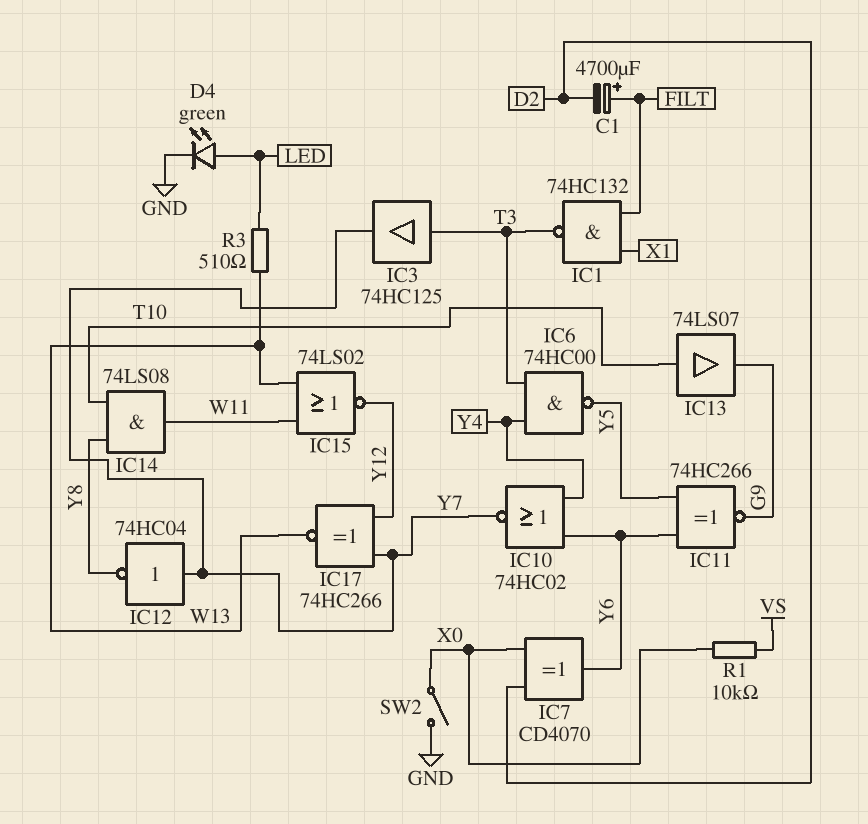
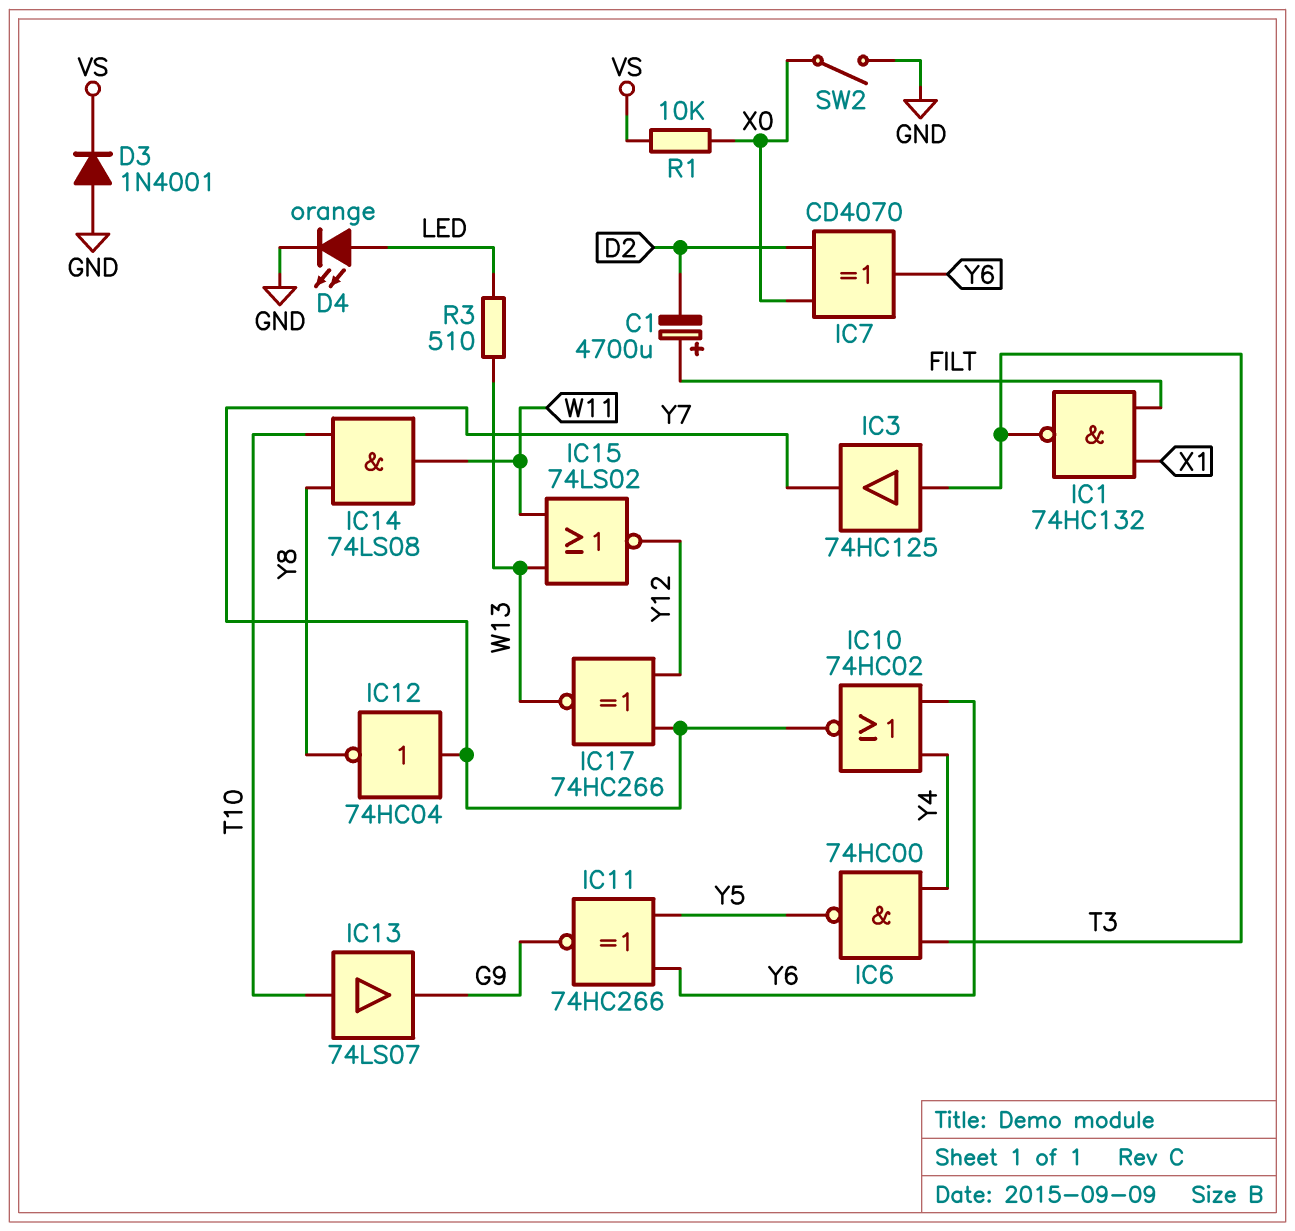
D3: none -> diode 1N4001 (A GND, K VS)
D4: LED green (A LED, K GND) -> LED orange (A LED, K GND)

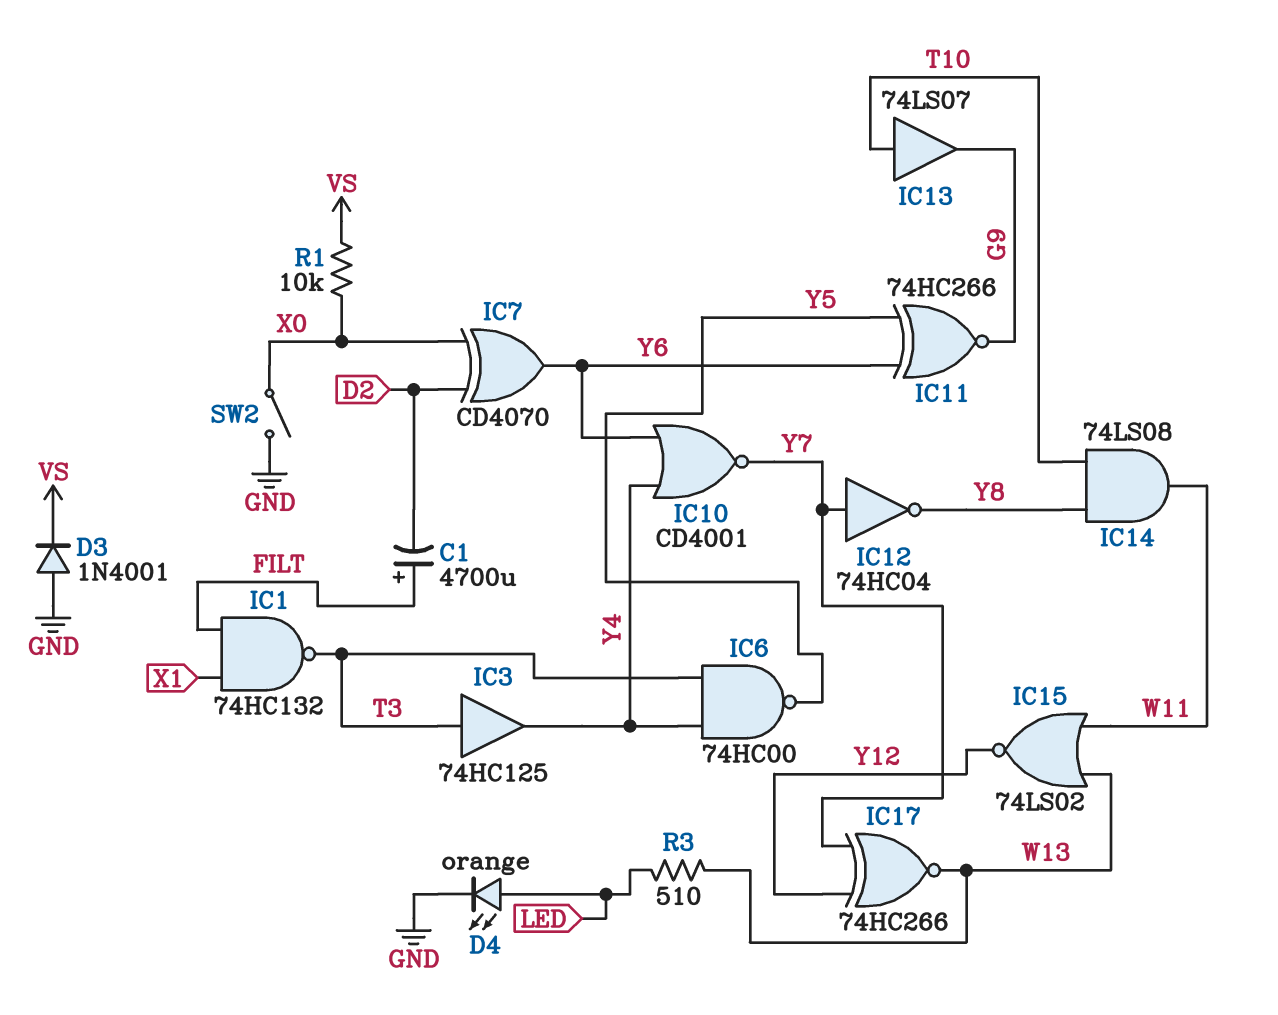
IC3: buffer 74HC125 (in T3, out Y7) -> buffer 74HC125 (in T3, out Y4)
IC10: NOR 74HC02 (in Y4, in Y6, out Y7) -> NOR CD4001 (in Y4, in Y6, out Y7)

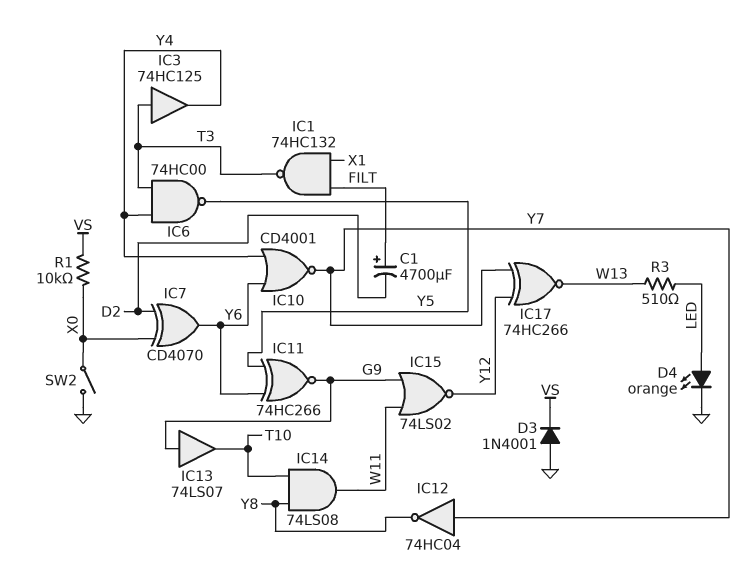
IC13: buffer 74LS07 (in T10, out G9) -> buffer 74LS07 (in G9, out T10)
IC15: NOR 74LS02 (in W11, in W13, out Y12) -> NOR 74LS02 (in G9, in W11, out Y12)

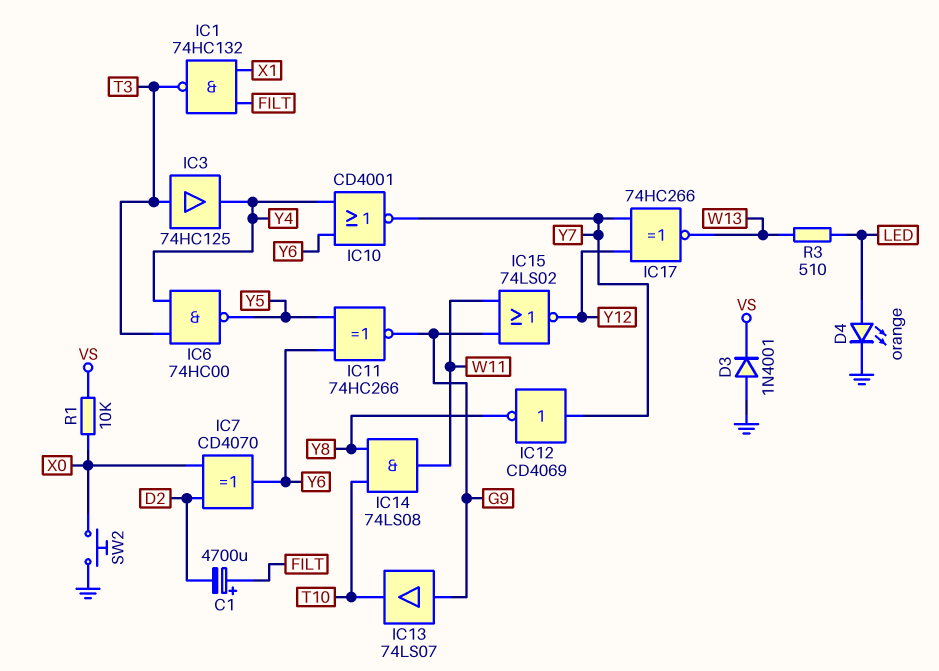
IC12: NOT 74HC04 (in Y7, out Y8) -> NOT CD4069 (in Y7, out Y8)
SW2: switch (GND, X0) -> button (GND, X0)

